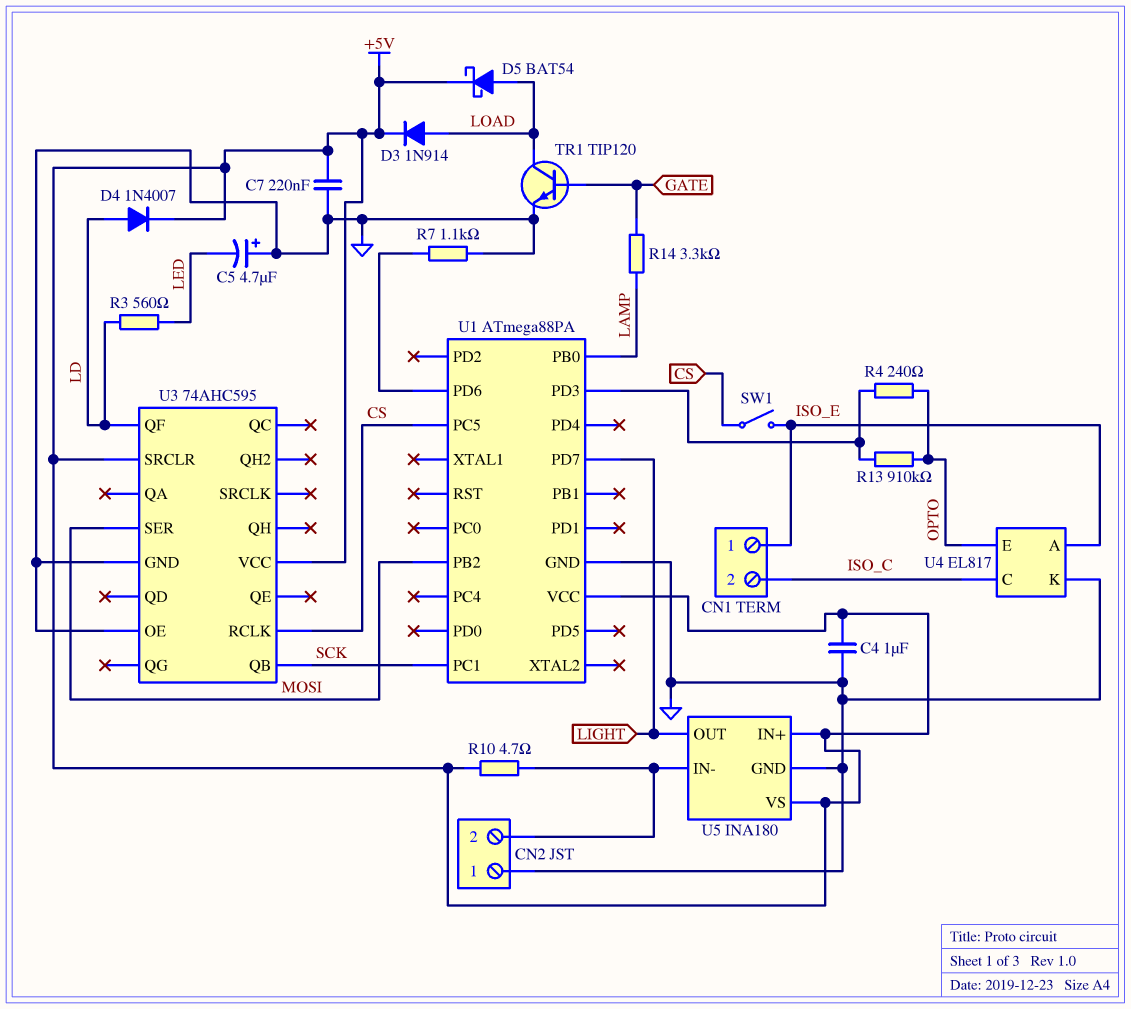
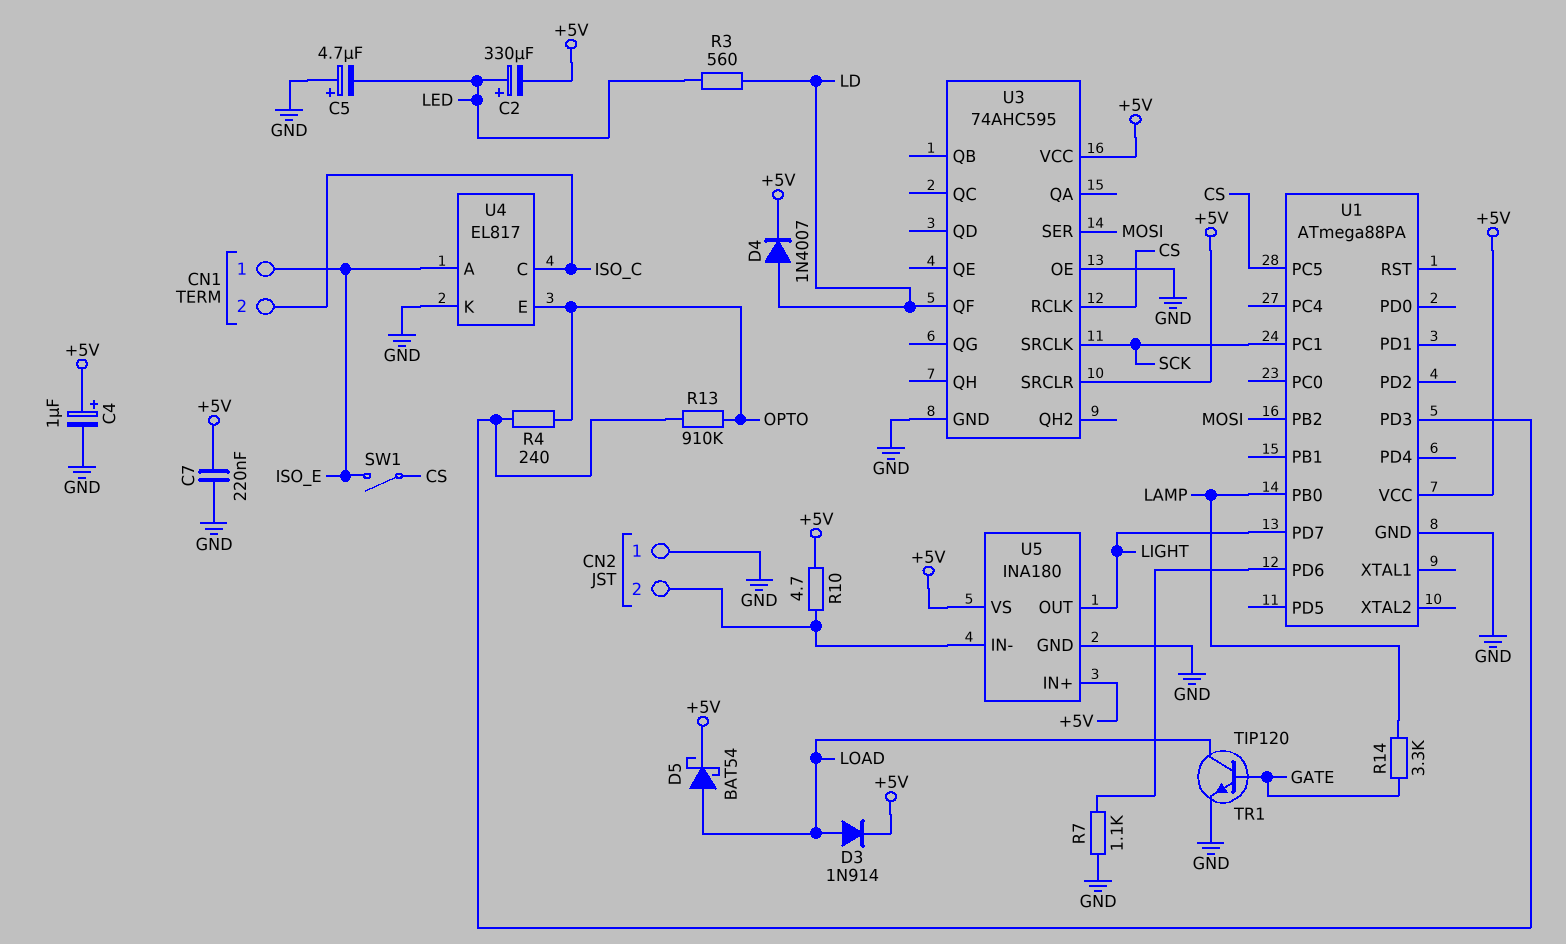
C2: none -> 330uF (plus LED, minus +5V)
C4: 1uF (+5V, GND) -> 1uF (plus +5V, minus GND)
U3 pin QB: SCK -> none
U3 pin SRCLK: none -> SCK

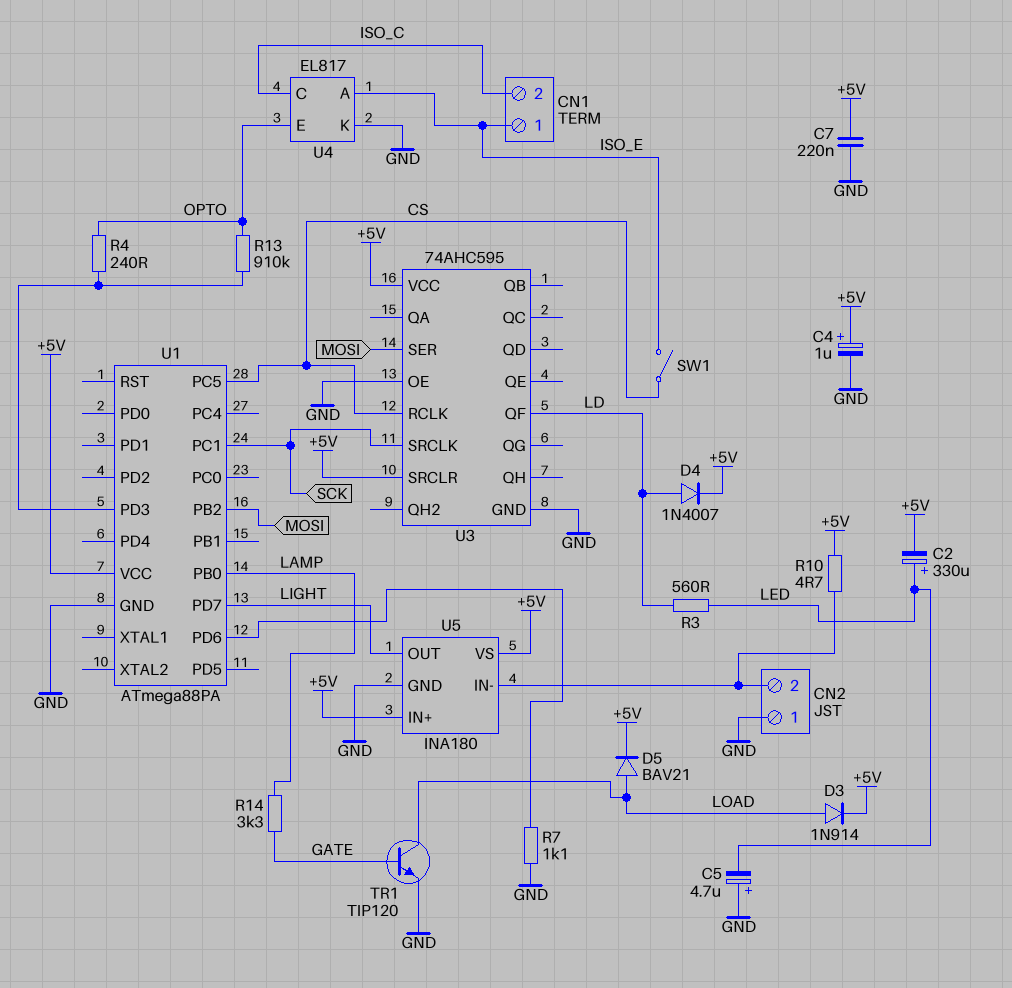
D5: schottky BAT54 (A LOAD, K +5V) -> diode BAV21 (A LOAD, K +5V)

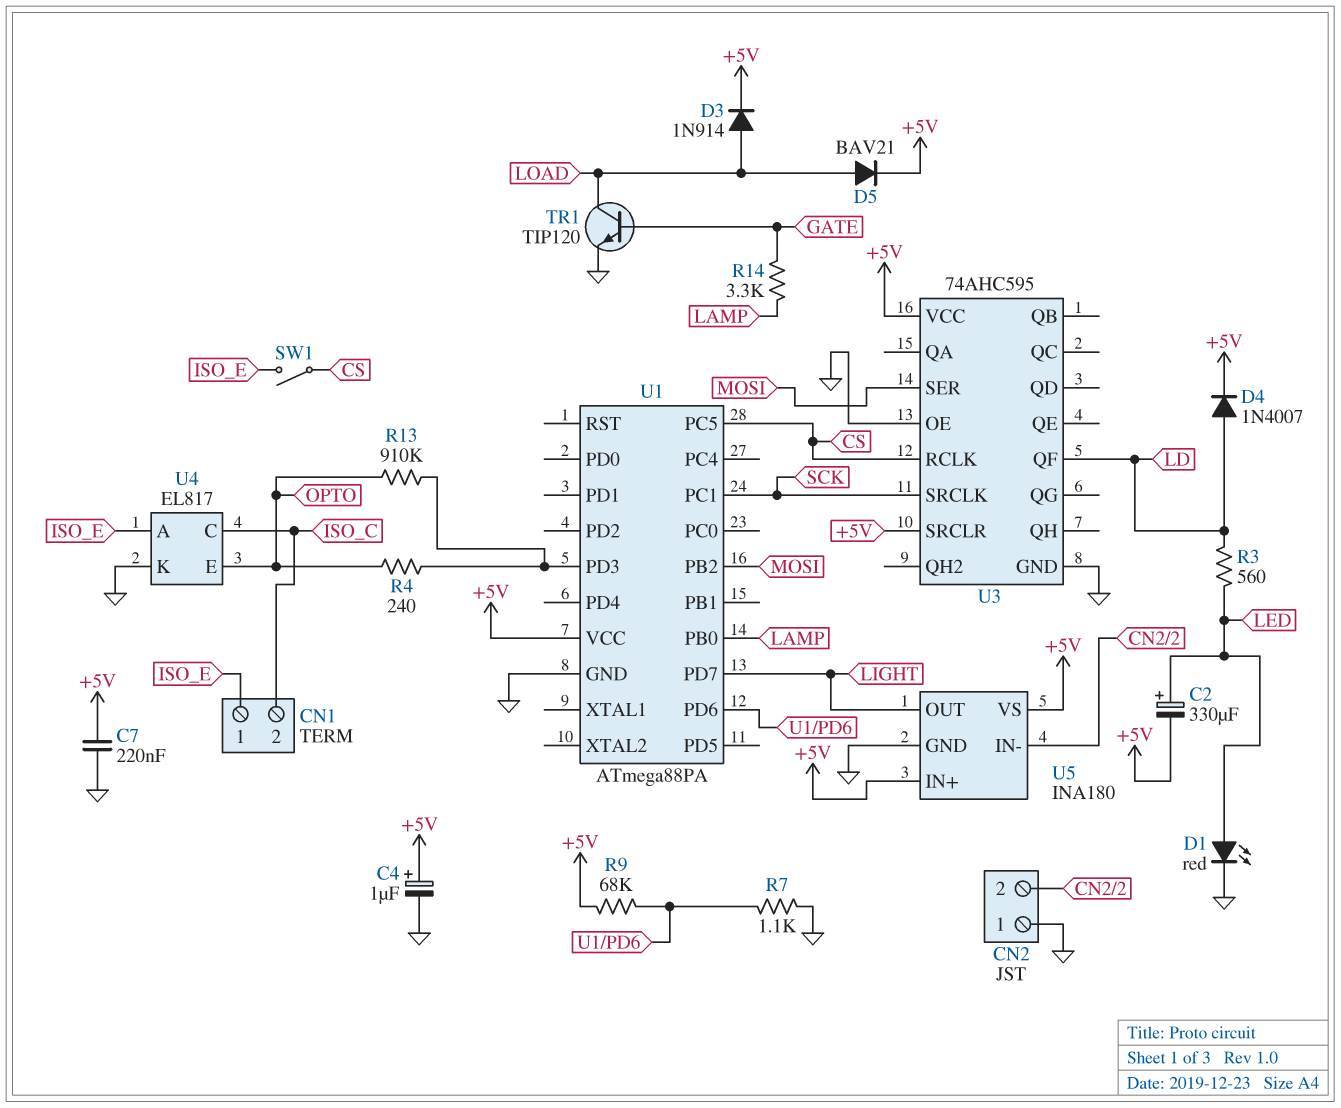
C5: 4.7uF (plus GND, minus LED) -> none
D1: none -> LED red (A LED, K GND)
R9: none -> 68k (+5V, U1/PD6)
R10: 4.7 (+5V, CN2/2) -> none

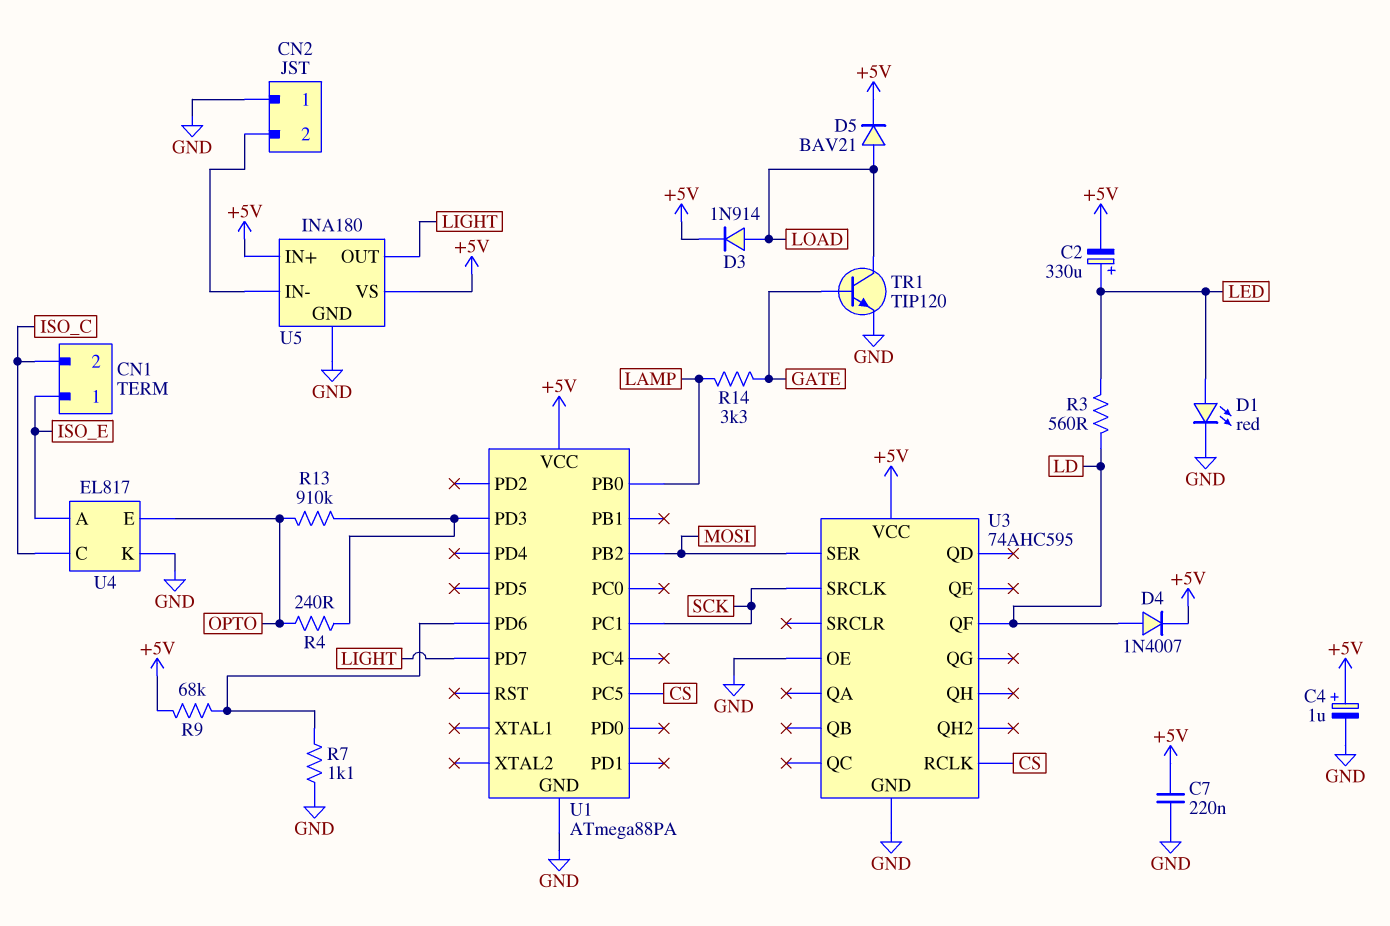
SW1: switch (CS, ISO_E) -> none
U3 pin SRCLR: +5V -> none

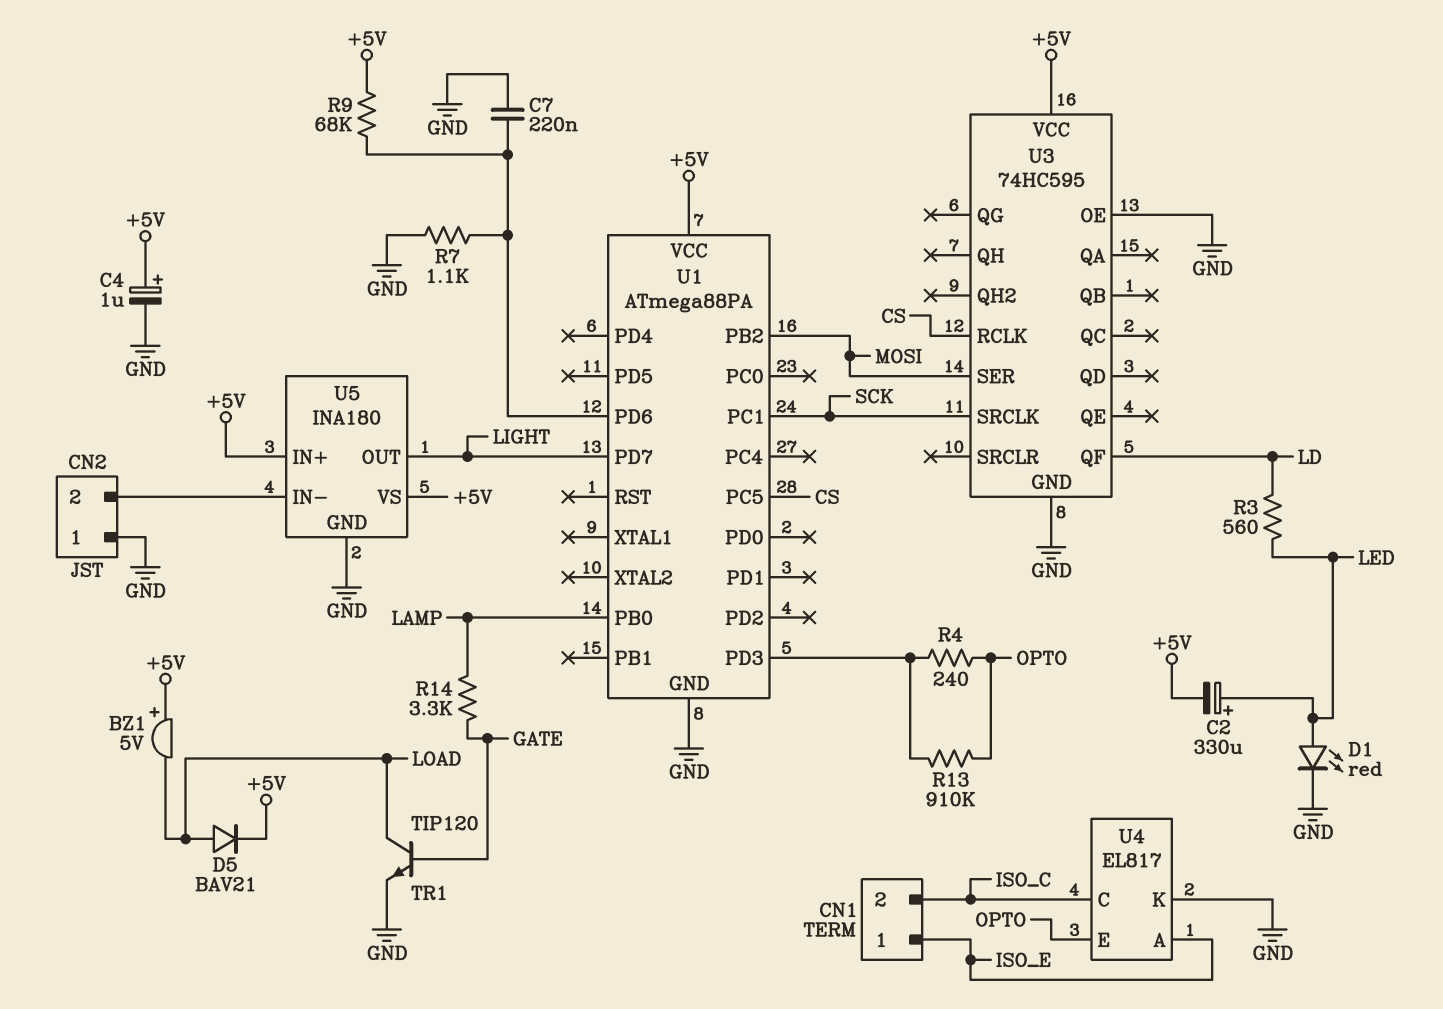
BZ1: none -> buzzer 5V (plus +5V, minus LOAD)
C7: 220nF (+5V, GND) -> 220nF (GND, U1/PD6)
D3: diode 1N914 (A LOAD, K +5V) -> none
D4: diode 1N4007 (A LD, K +5V) -> none
U3: 74AHC595 -> 74HC595

